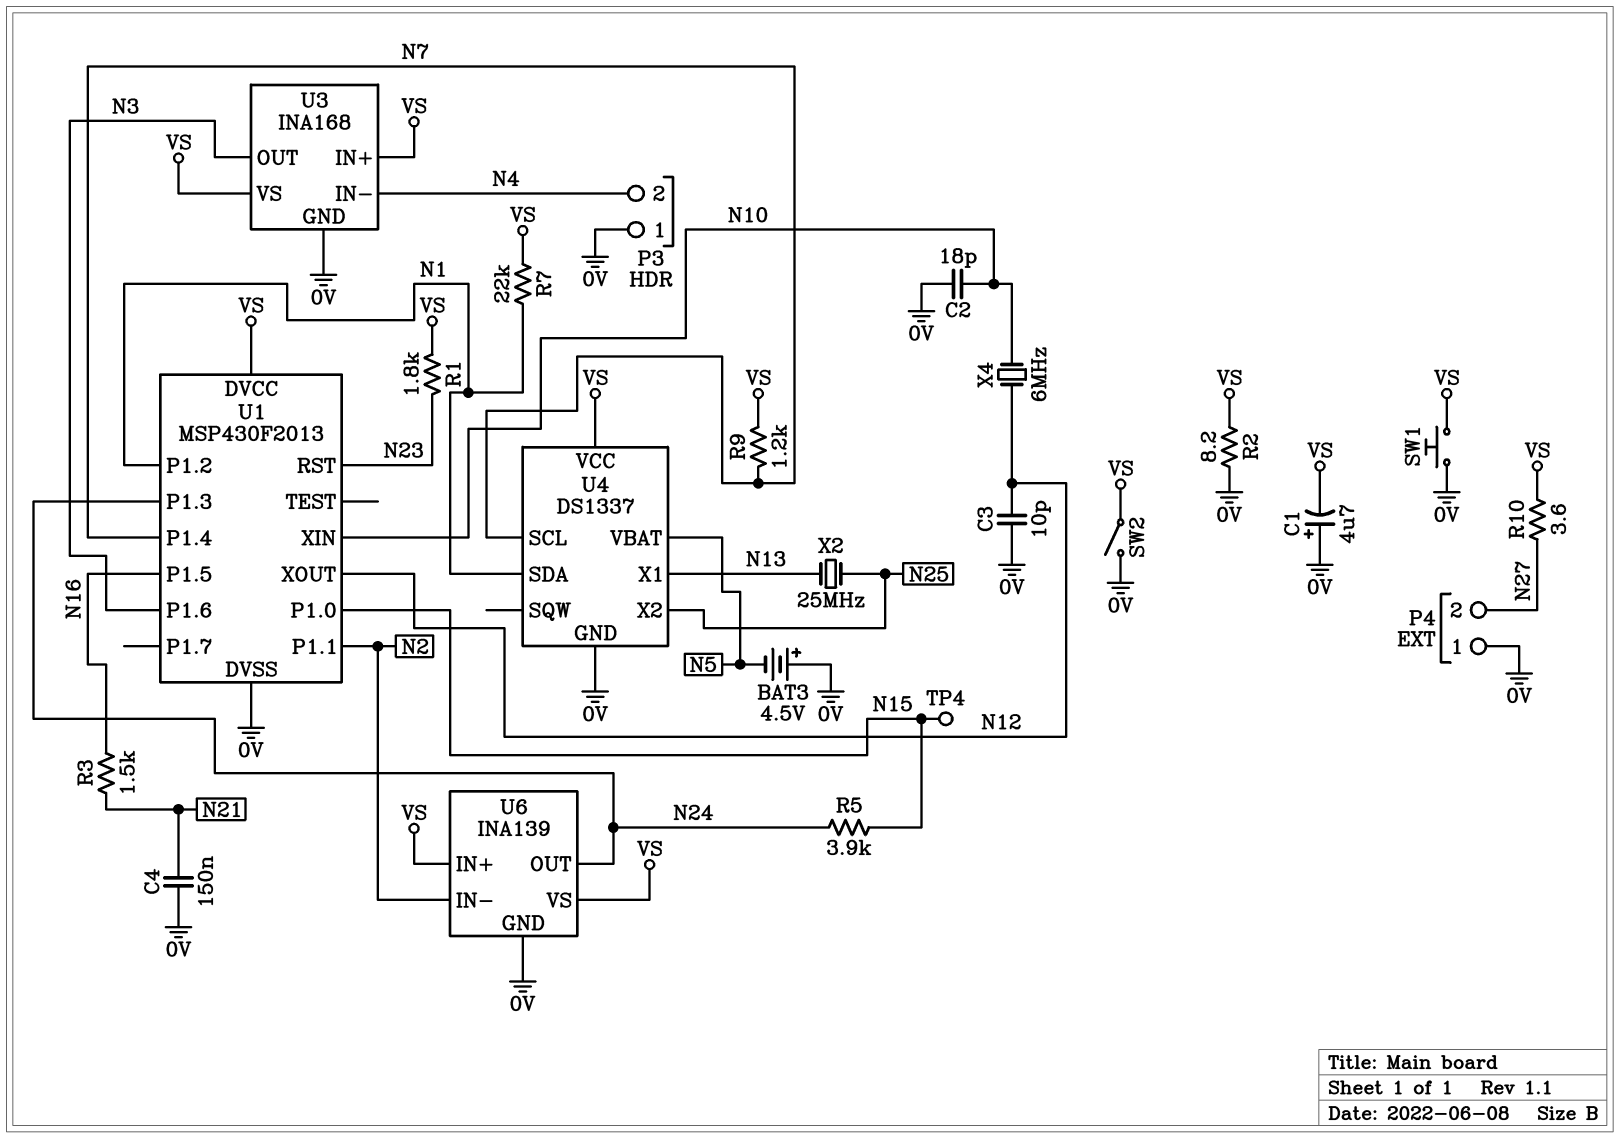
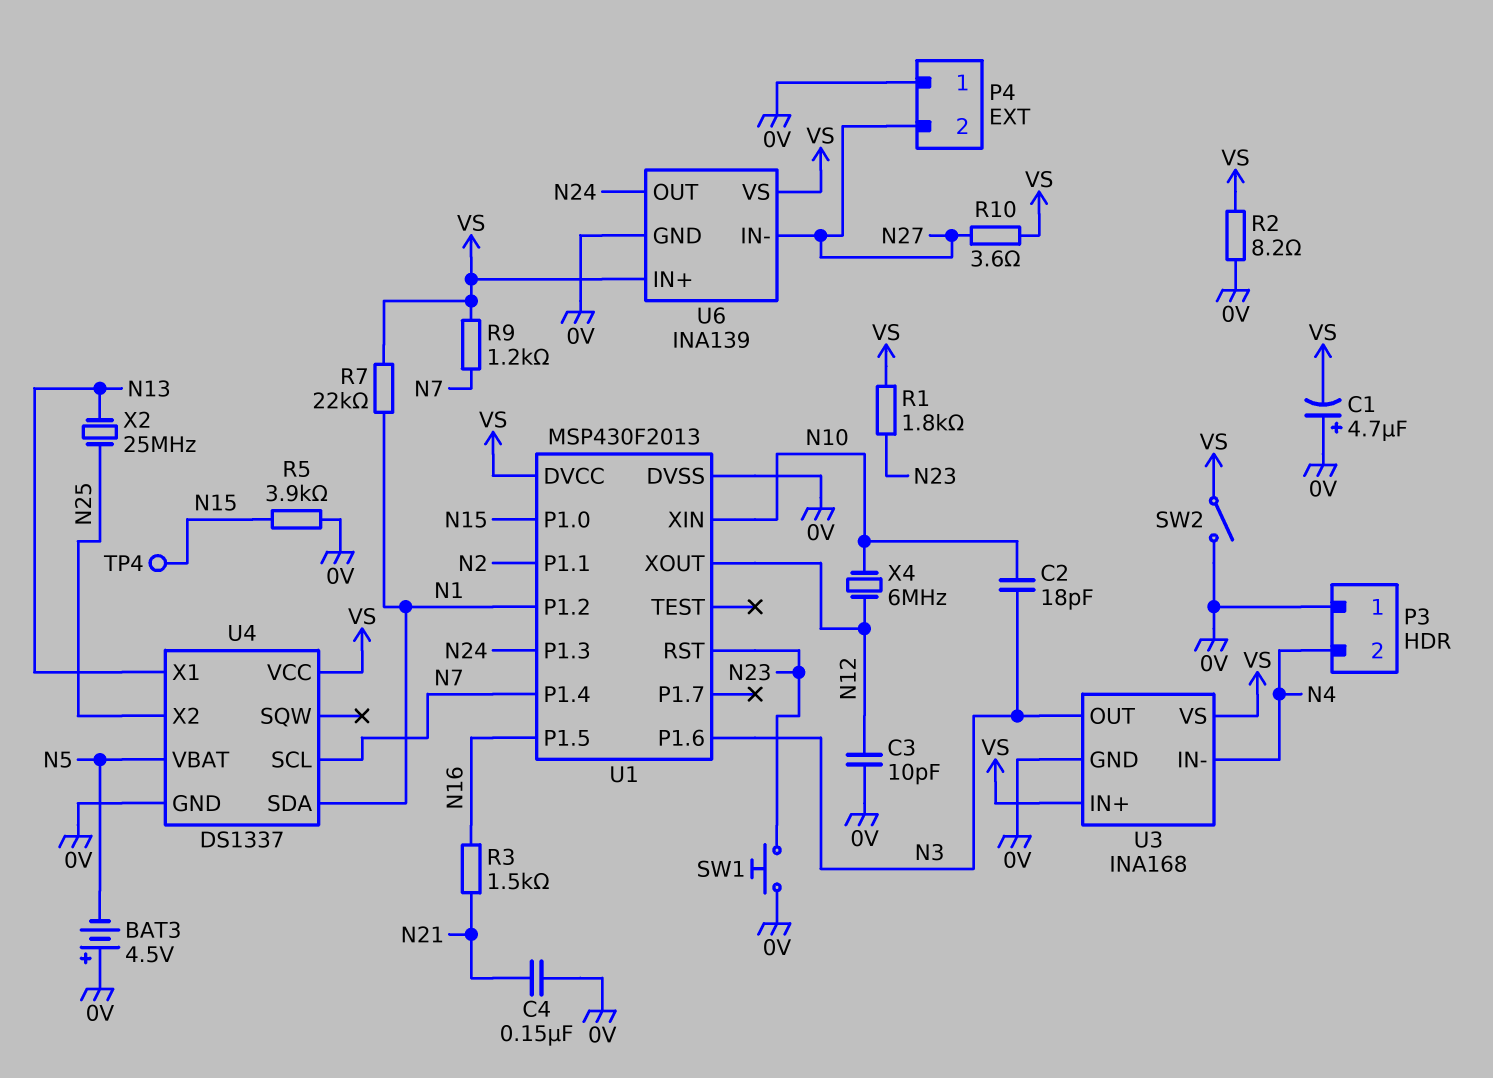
C2: 18pF (0V, N10) -> 18pF (N3, N10)
R5: 3.9k (N15, N24) -> 3.9k (0V, N15)
SW1: button (0V, VS) -> button (0V, N23)
U6 pin IN-: N2 -> N27

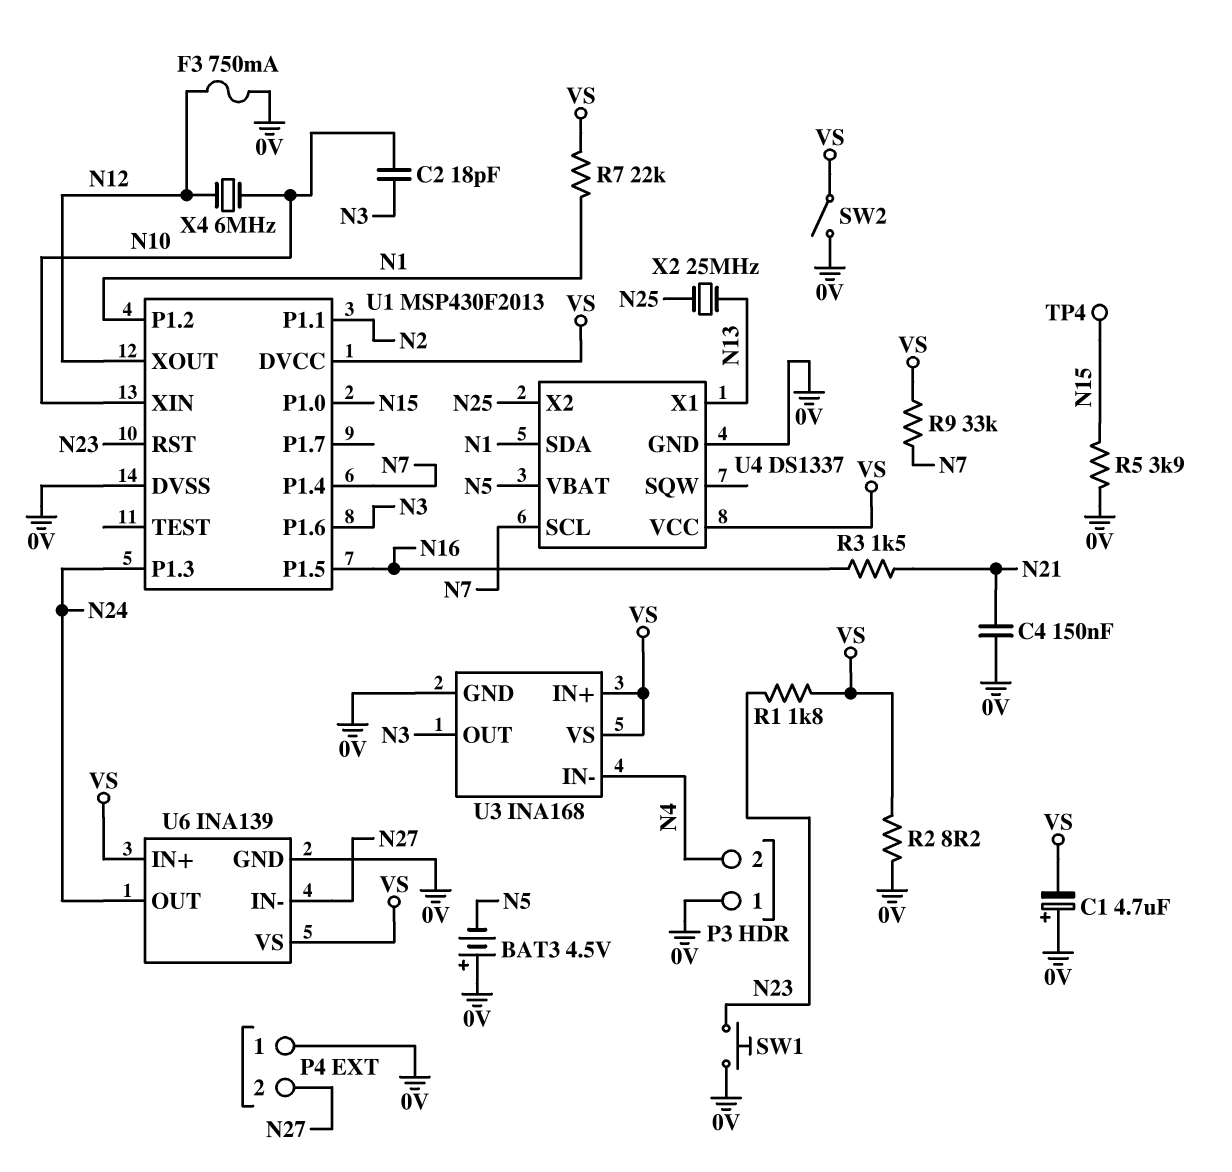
C3: 10pF (0V, N12) -> none
F3: none -> 750mA (0V, N12)
R9: 1.2k (N7, VS) -> 33k (N7, VS)
R10: 3.6 (N27, VS) -> none

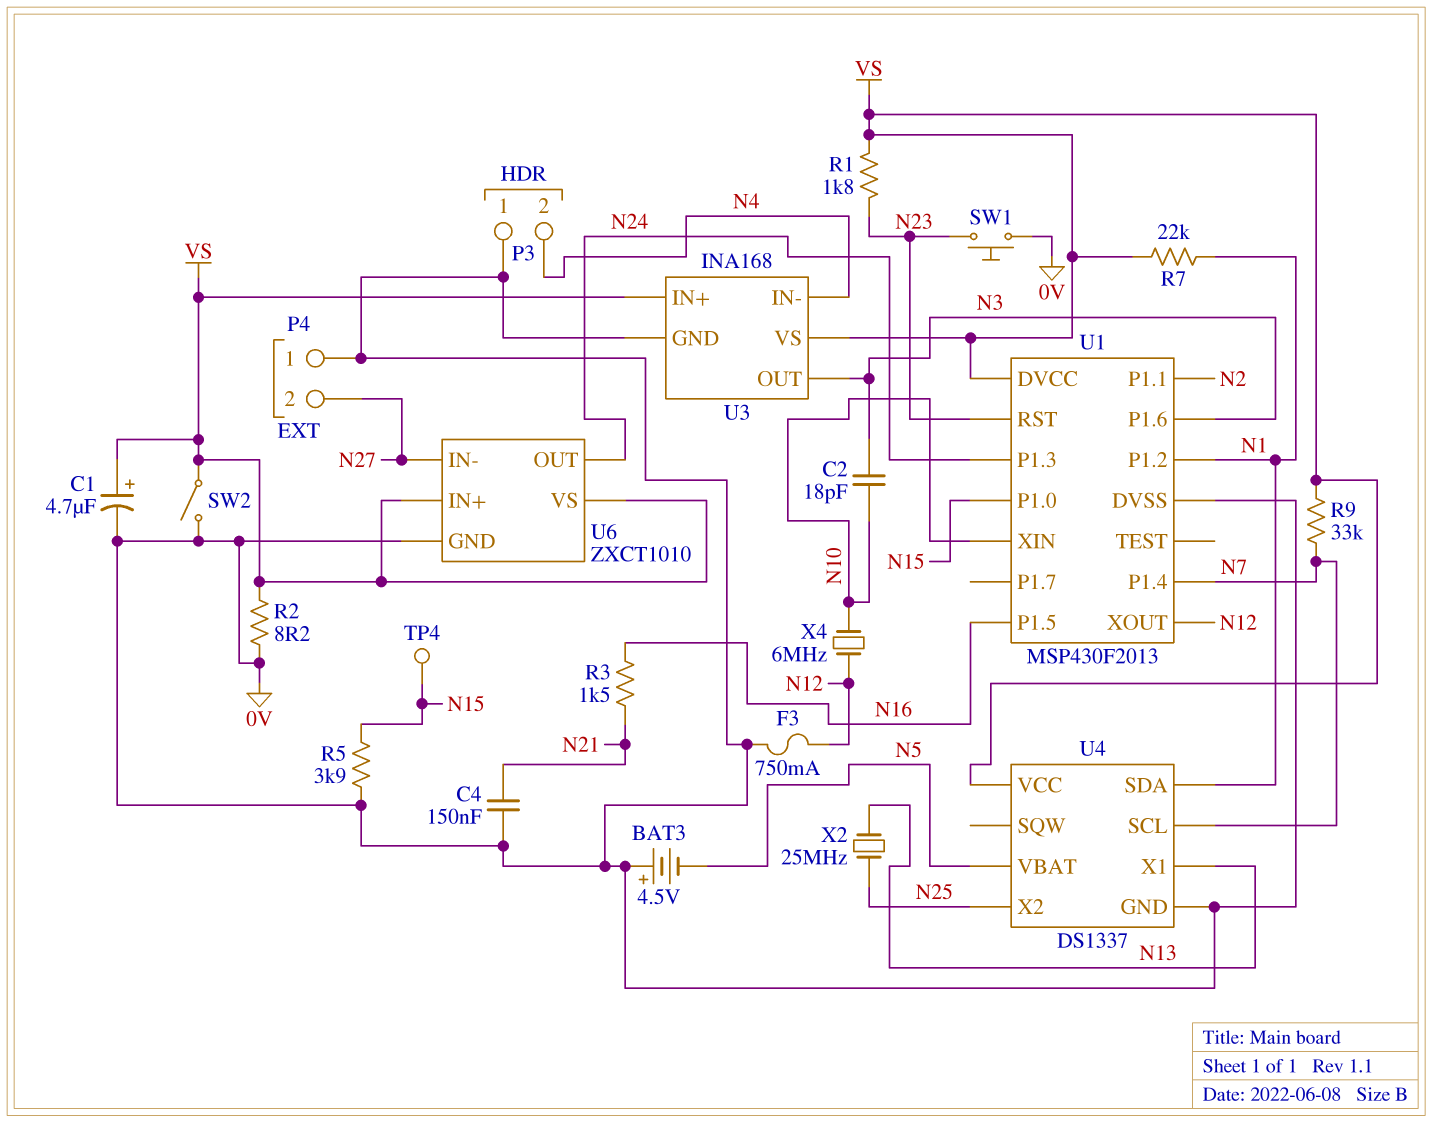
C1: 4.7uF (plus 0V, minus VS) -> 4.7uF (plus VS, minus 0V)
U6: INA139 -> ZXCT1010

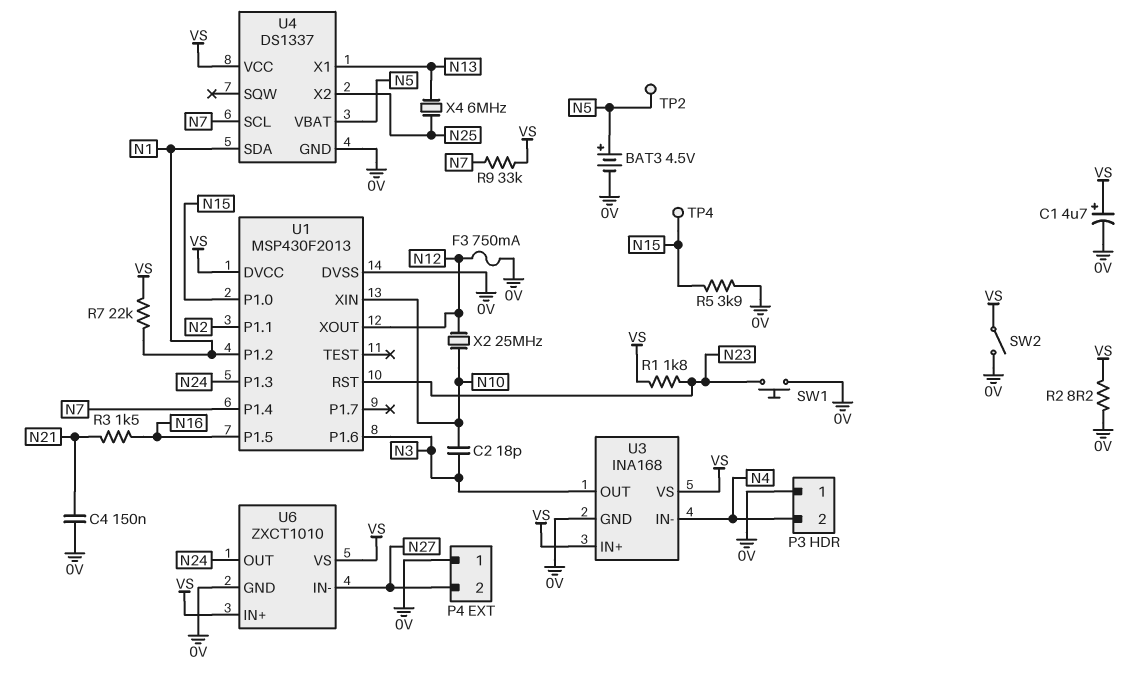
BAT3: 4.5V (plus 0V, minus N5) -> 4.5V (plus N5, minus 0V)
TP2: none -> test point (N5)
X2: 25MHz (N13, N25) -> 25MHz (N10, N12)
X4: 6MHz (N10, N12) -> 6MHz (N13, N25)

